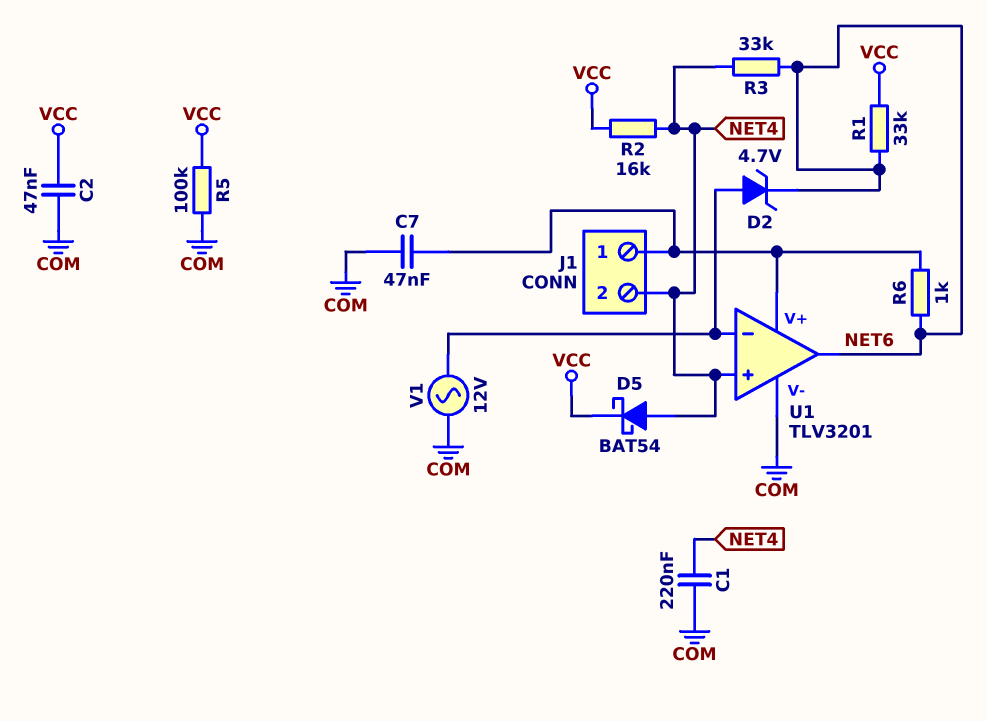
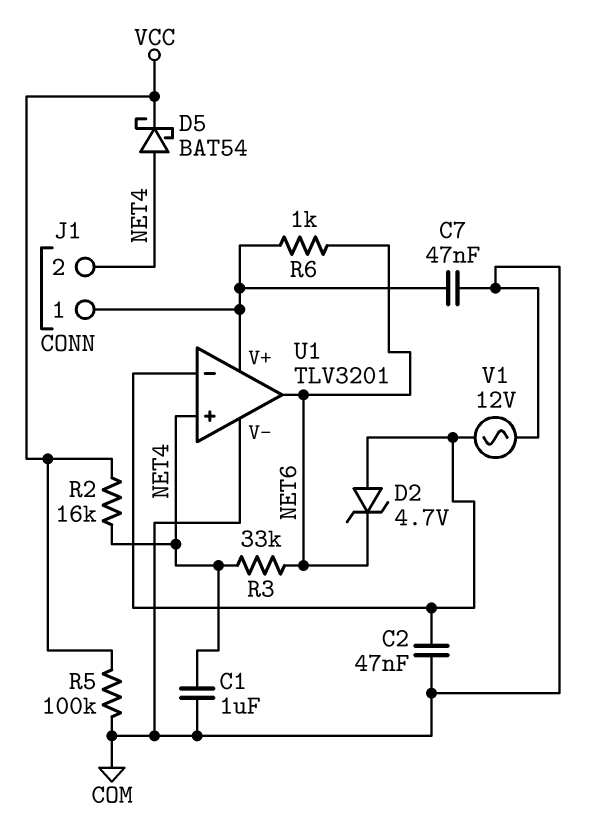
C1: 220nF (COM, NET4) -> 1uF (COM, NET4)
C2: 47nF (COM, VCC) -> 47nF (COM, U1/in-)
R1: 33k (NET6, VCC) -> none

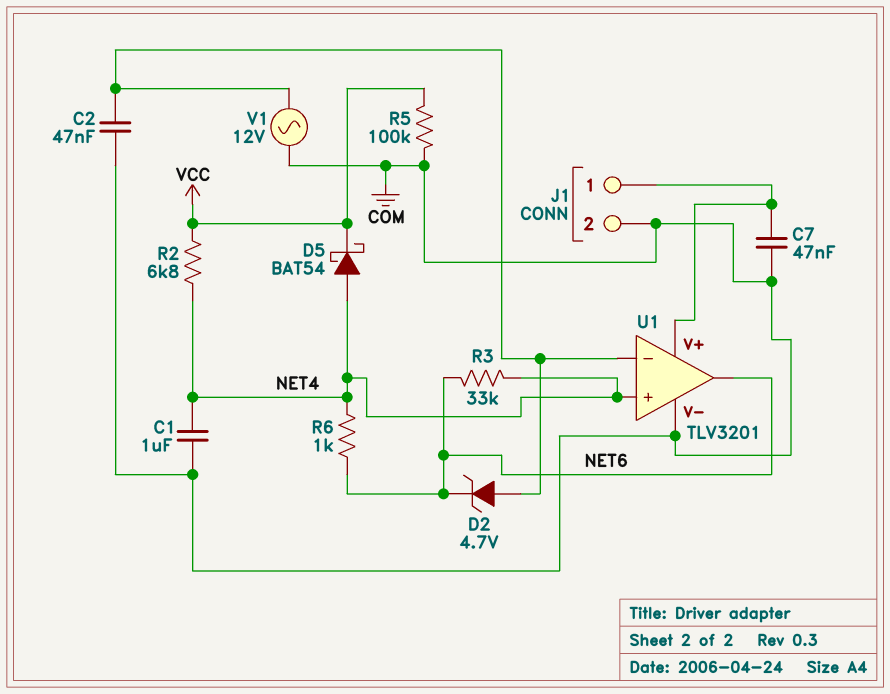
J1 pin 2: NET4 -> COM
R2: 16k (NET4, VCC) -> 6.8k (NET4, VCC)
R6: 1k (J1/1, NET6) -> 1k (NET4, NET6)

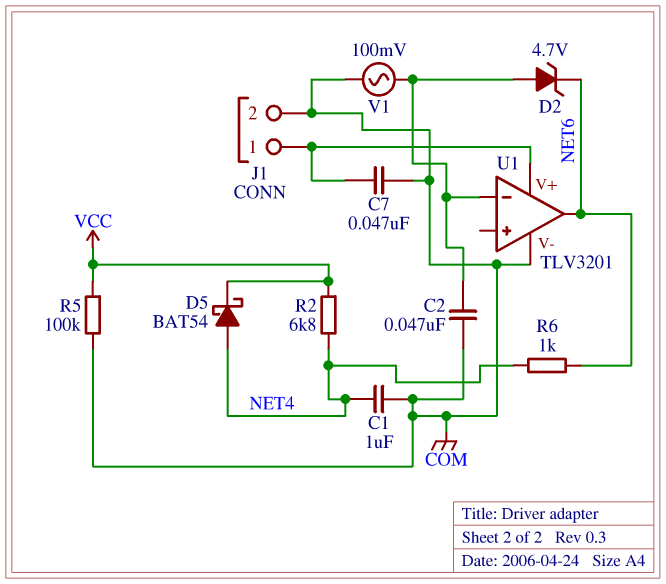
R3: 33k (NET4, NET6) -> none
U1 pin in+: NET4 -> none
V1: AC 12V (COM, U1/in-) -> AC 100mV (COM, U1/in-)

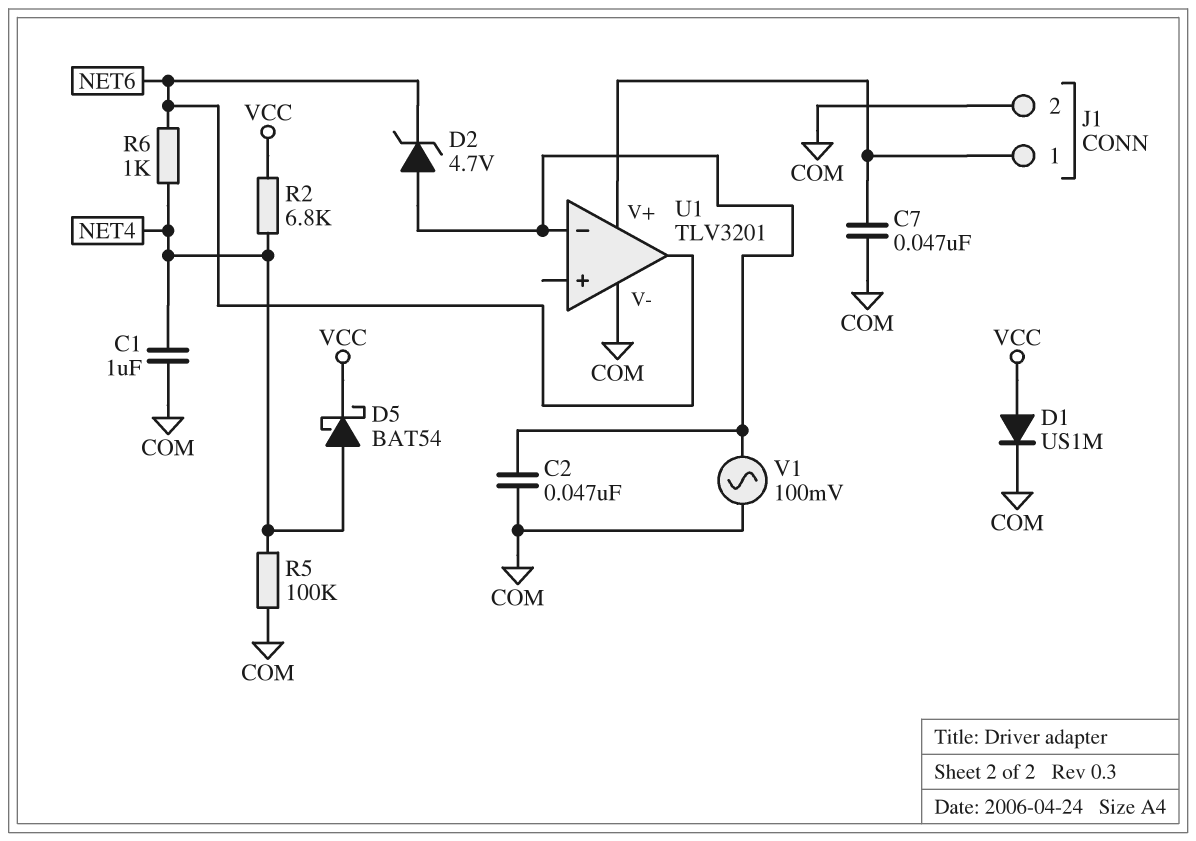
D1: none -> diode US1M (A VCC, K COM)
R5: 100k (COM, VCC) -> 100k (COM, NET4)

